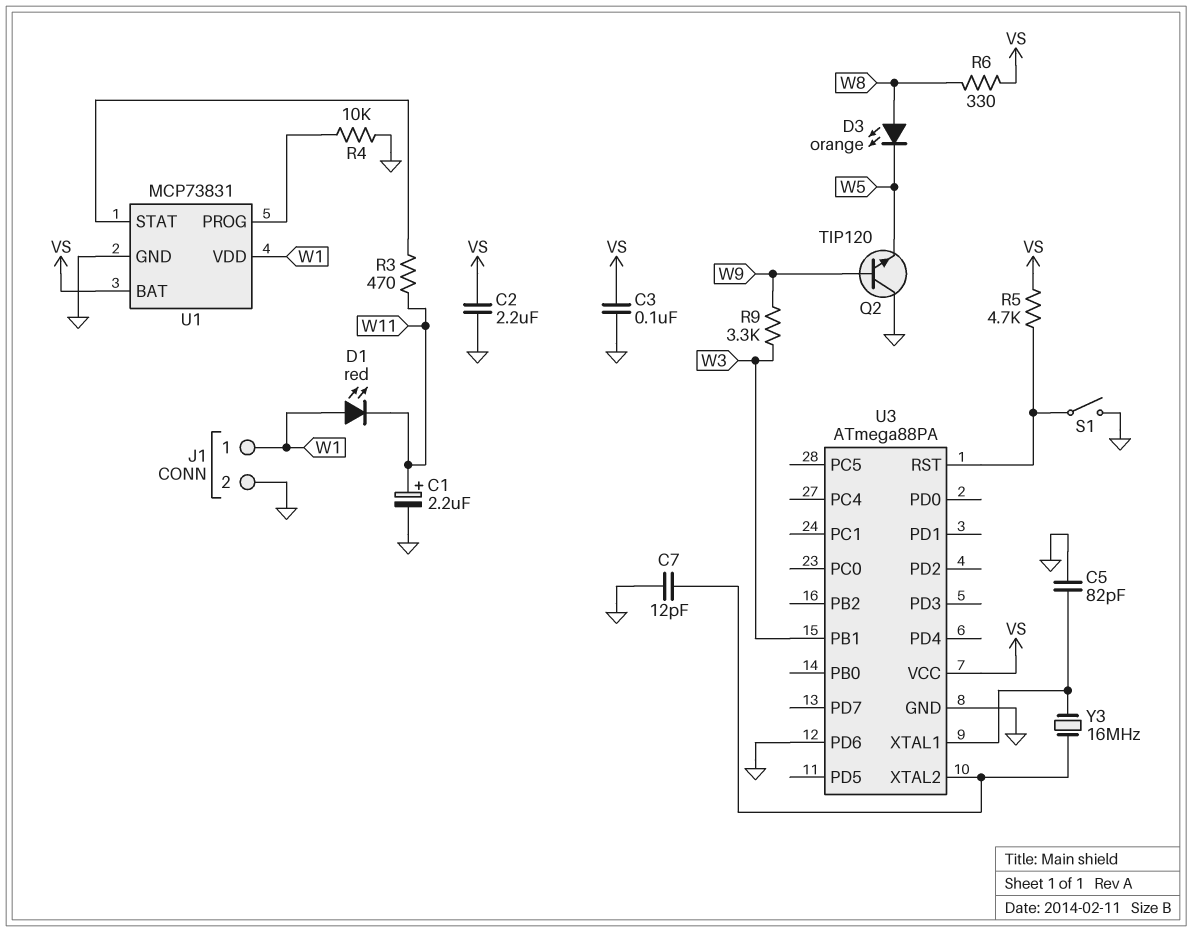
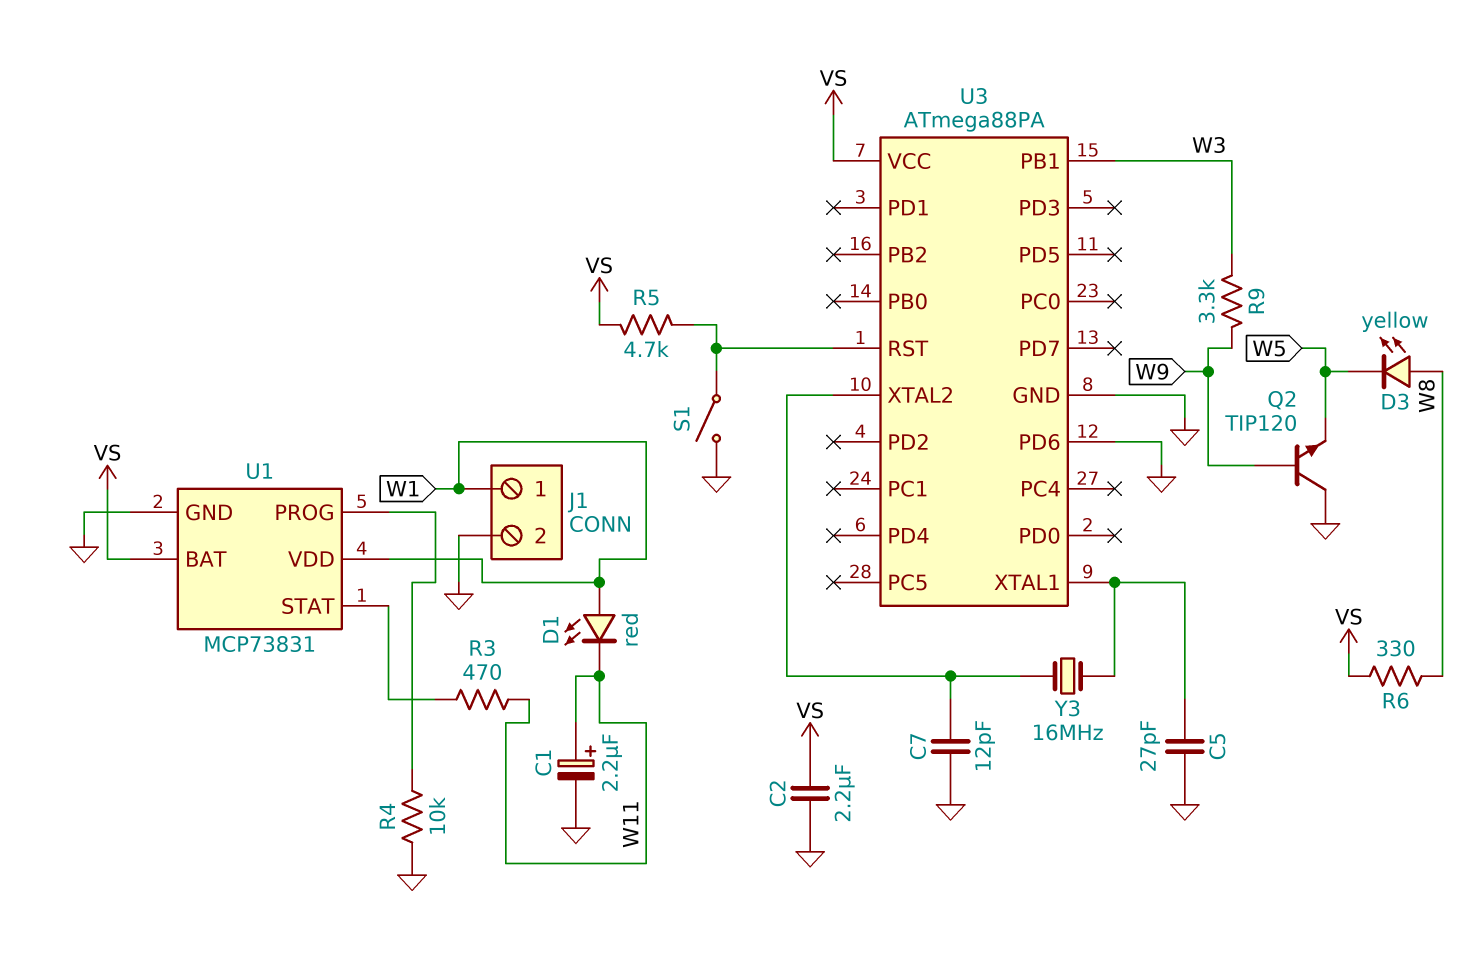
C3: 100nF (GND, VS) -> none
C5: 82pF (GND, U3/XTAL1) -> 27pF (GND, U3/XTAL1)
D3: LED orange (A W8, K W5) -> LED yellow (A W8, K W5)

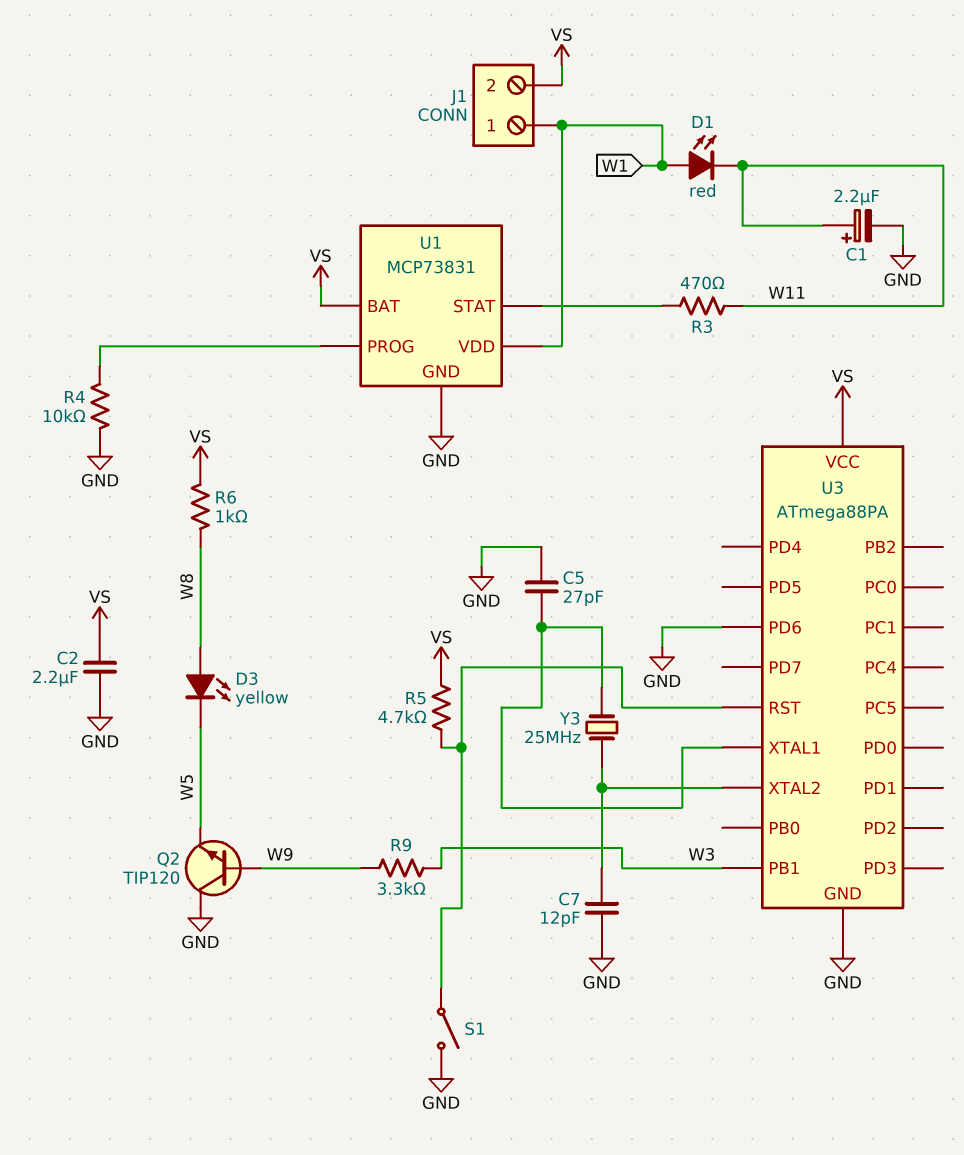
J1 pin 2: GND -> VS
R6: 330 (VS, W8) -> 1k (VS, W8)
Y3: 16MHz (U3/XTAL1, U3/XTAL2) -> 25MHz (U3/XTAL1, U3/XTAL2)

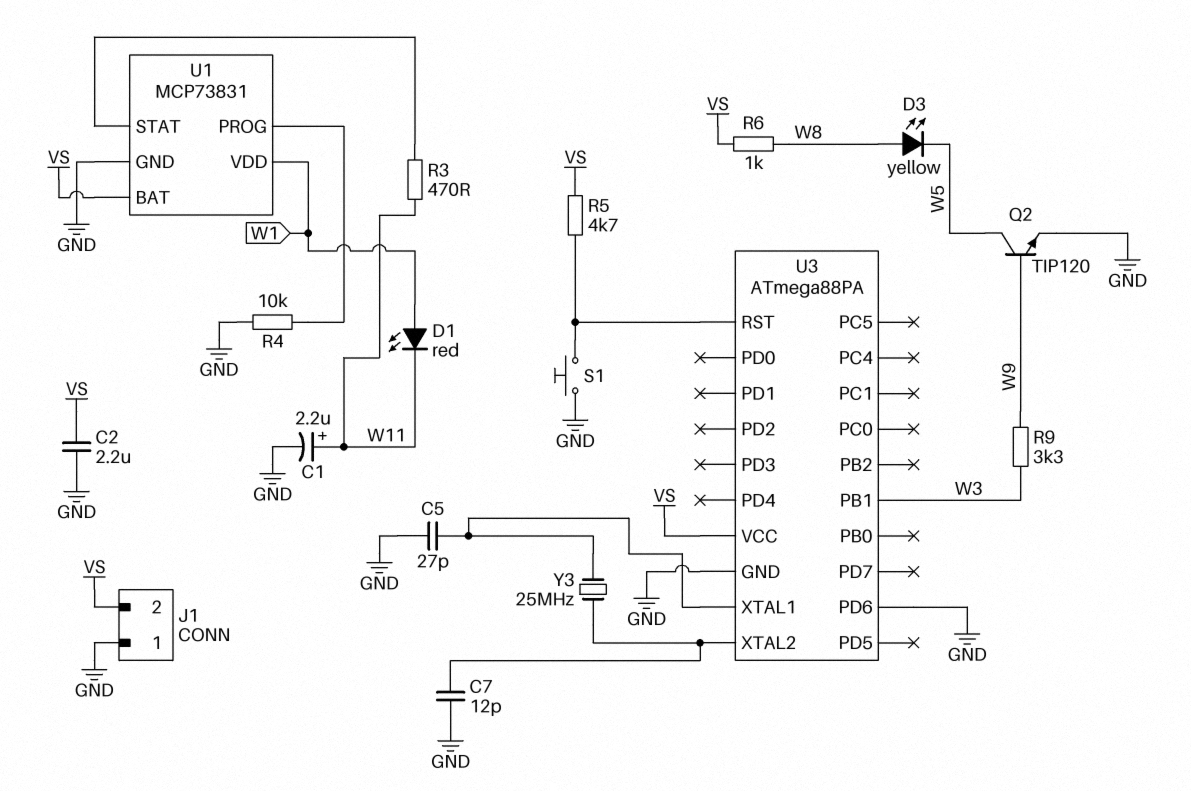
J1 pin 1: W1 -> GND
Q2: NPN TIP120 (B W9, C GND, E W5) -> NPN TIP120 (B W9, C W5, E GND)
S1: switch (GND, U3/RST) -> button (GND, U3/RST)

